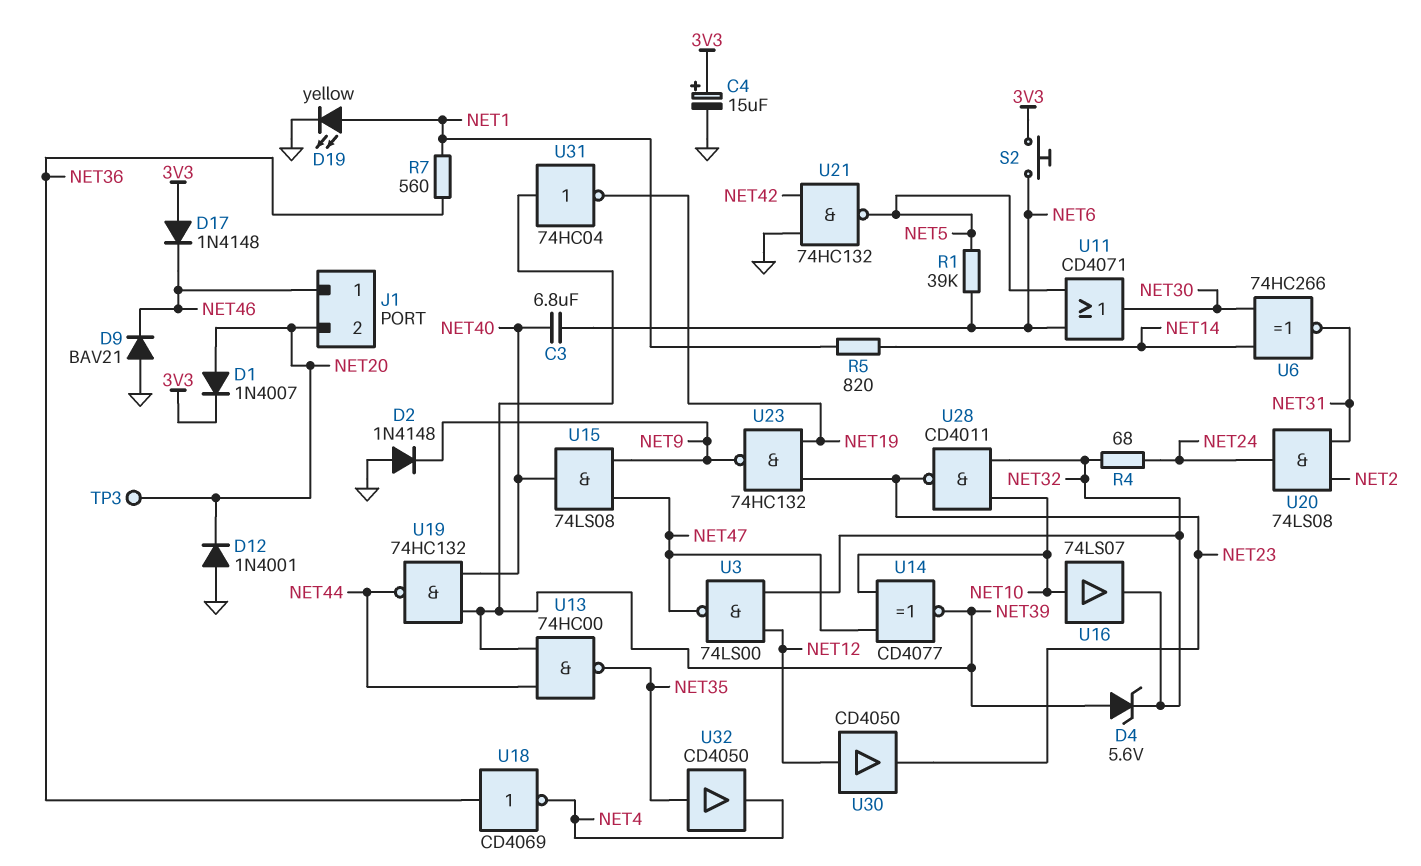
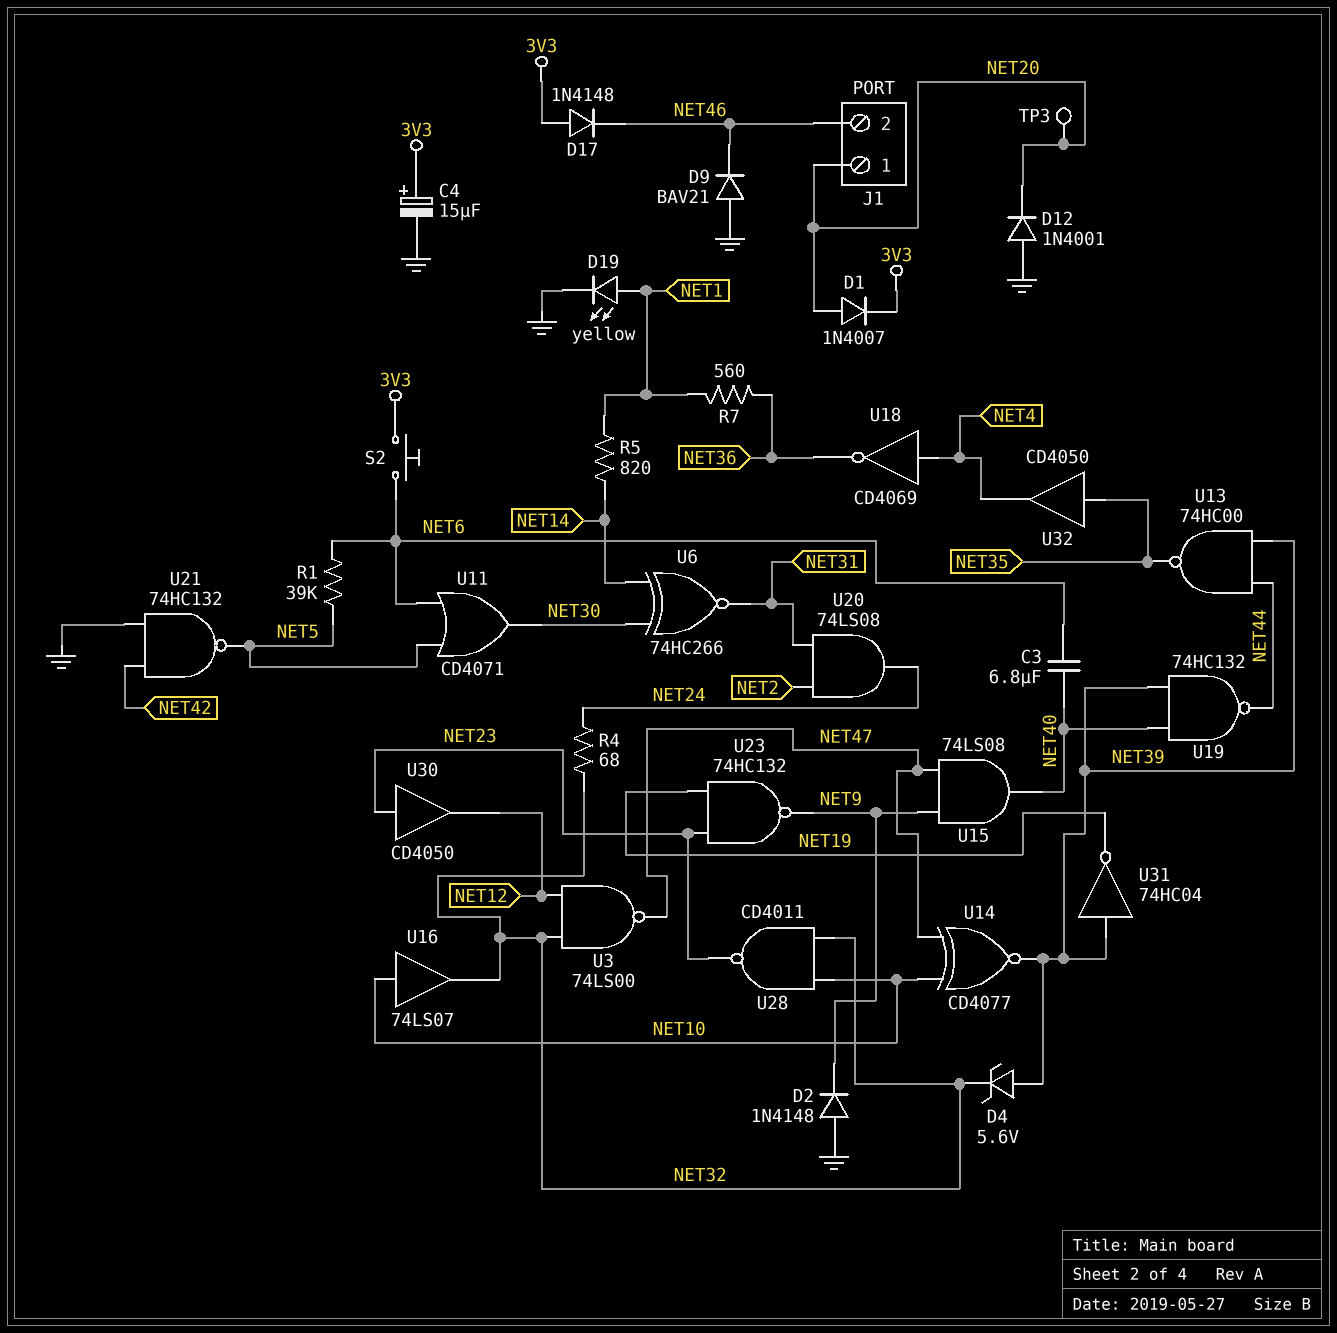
J1 pin 1: NET46 -> NET20
J1 pin 2: NET20 -> NET46
U18: NOT CD4069 (in NET36, out NET4) -> NOT CD4069 (in NET4, out NET36)
U30: buffer CD4050 (in NET12, out NET23) -> buffer CD4050 (in NET23, out NET12)

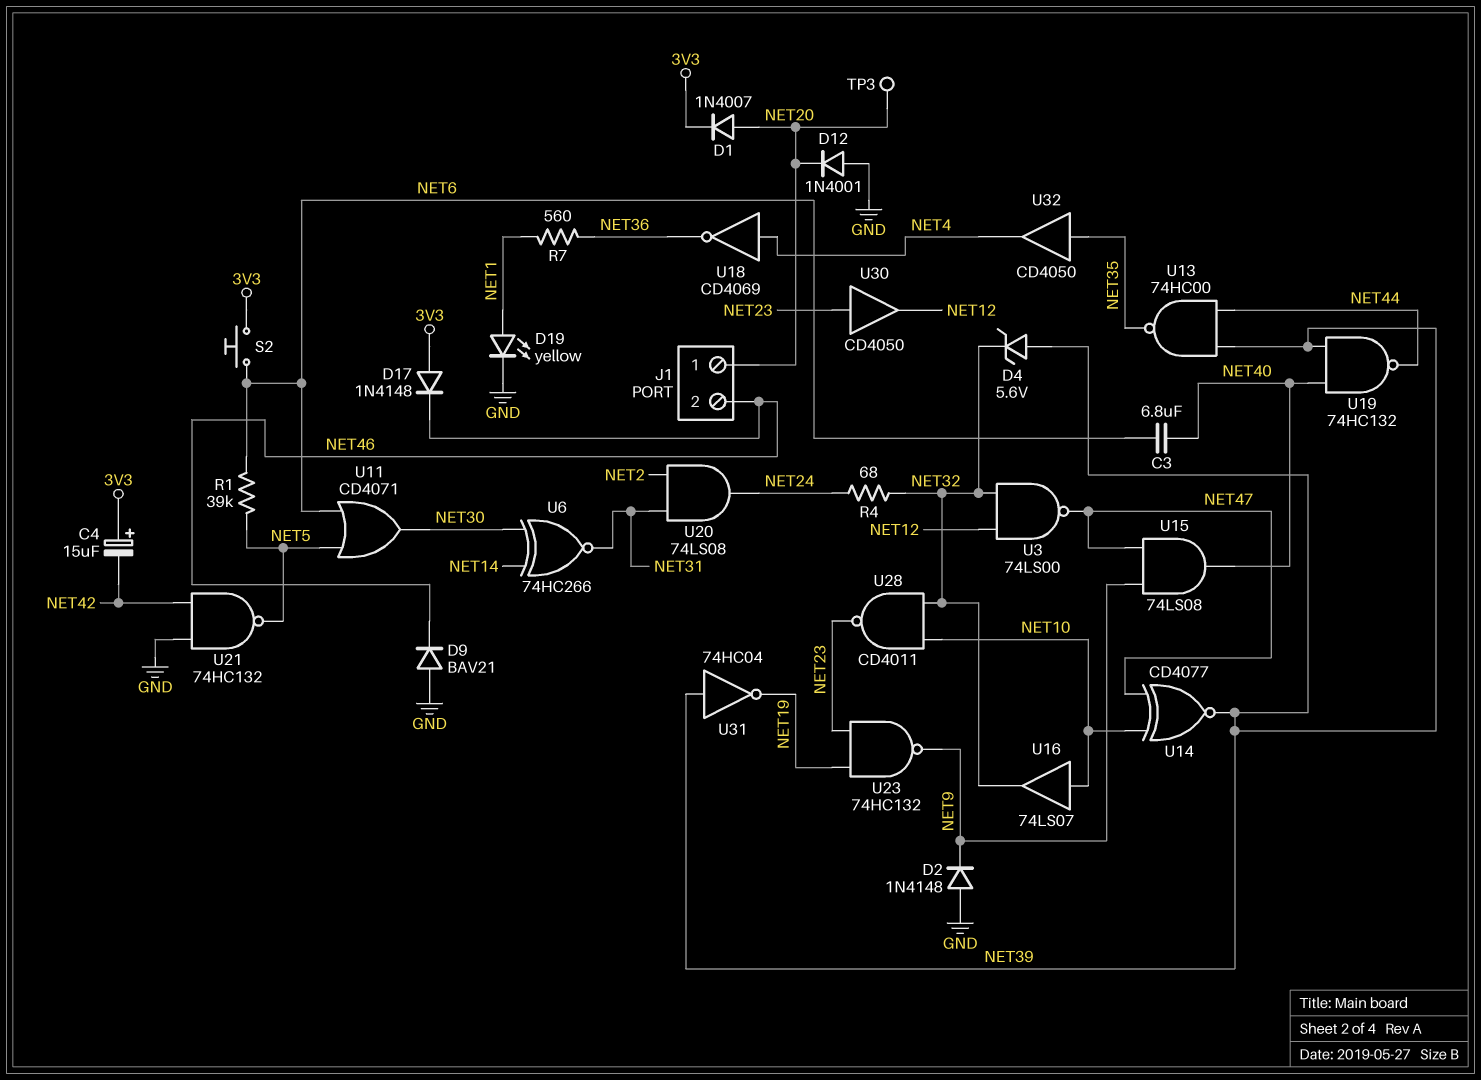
C4: 15uF (plus 3V3, minus GND) -> 15uF (plus 3V3, minus NET42)
R5: 820 (NET1, NET14) -> none

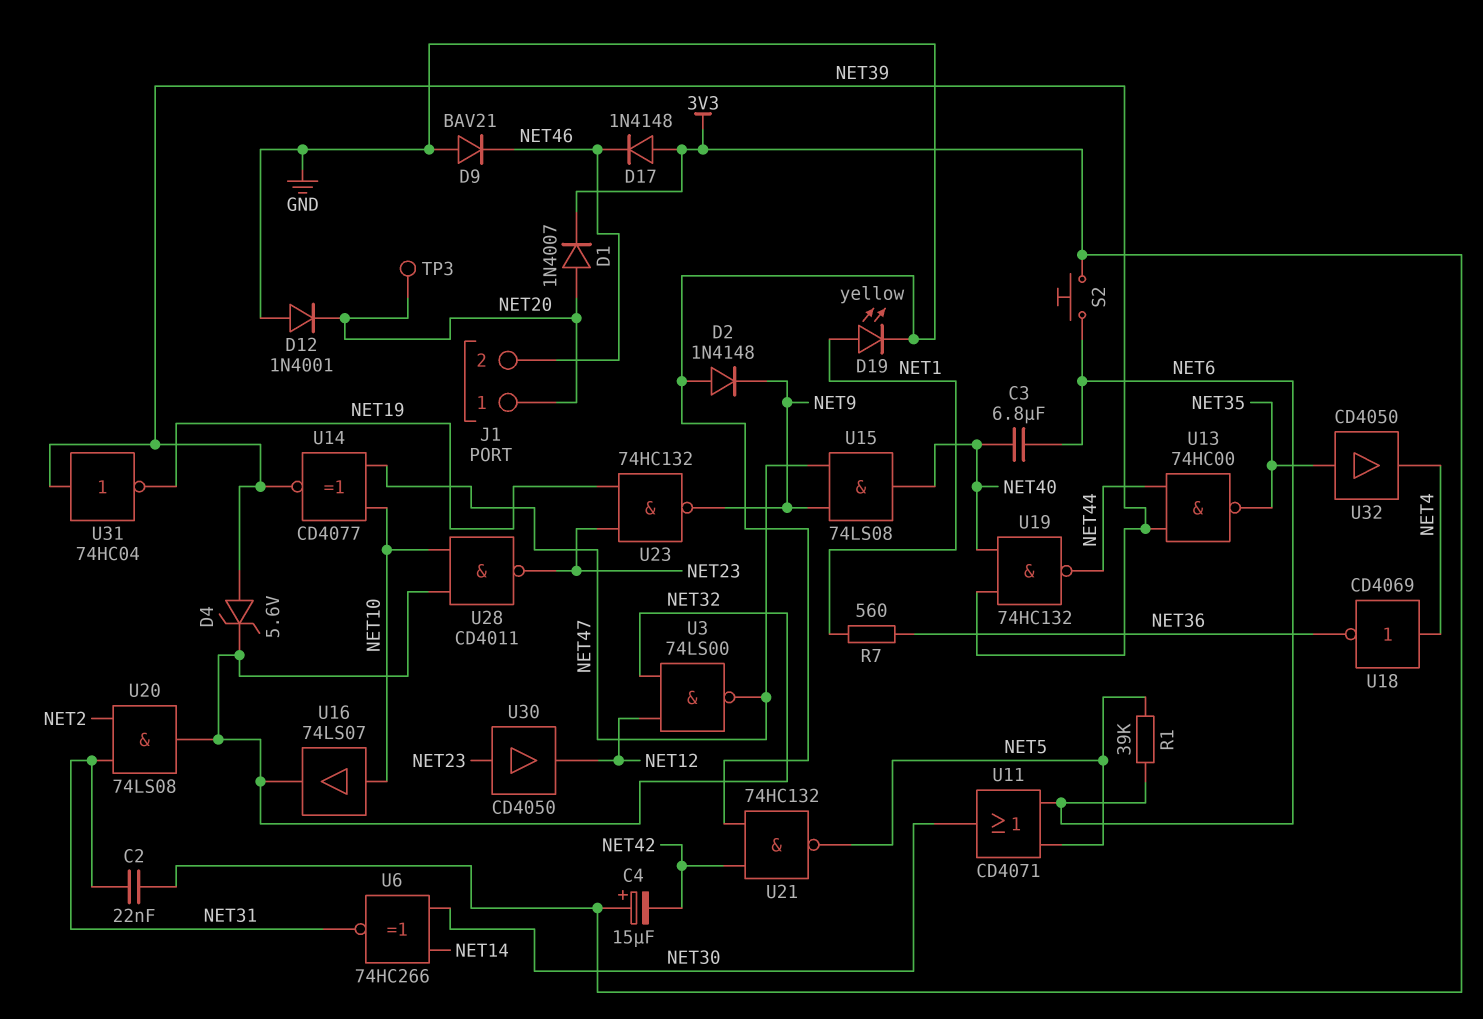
C2: none -> 22nF (3V3, NET31)
R4: 68 (NET24, NET32) -> none
U20: AND 74LS08 (in NET2, in NET31, out NET24) -> AND 74LS08 (in NET2, in NET31, out NET32)

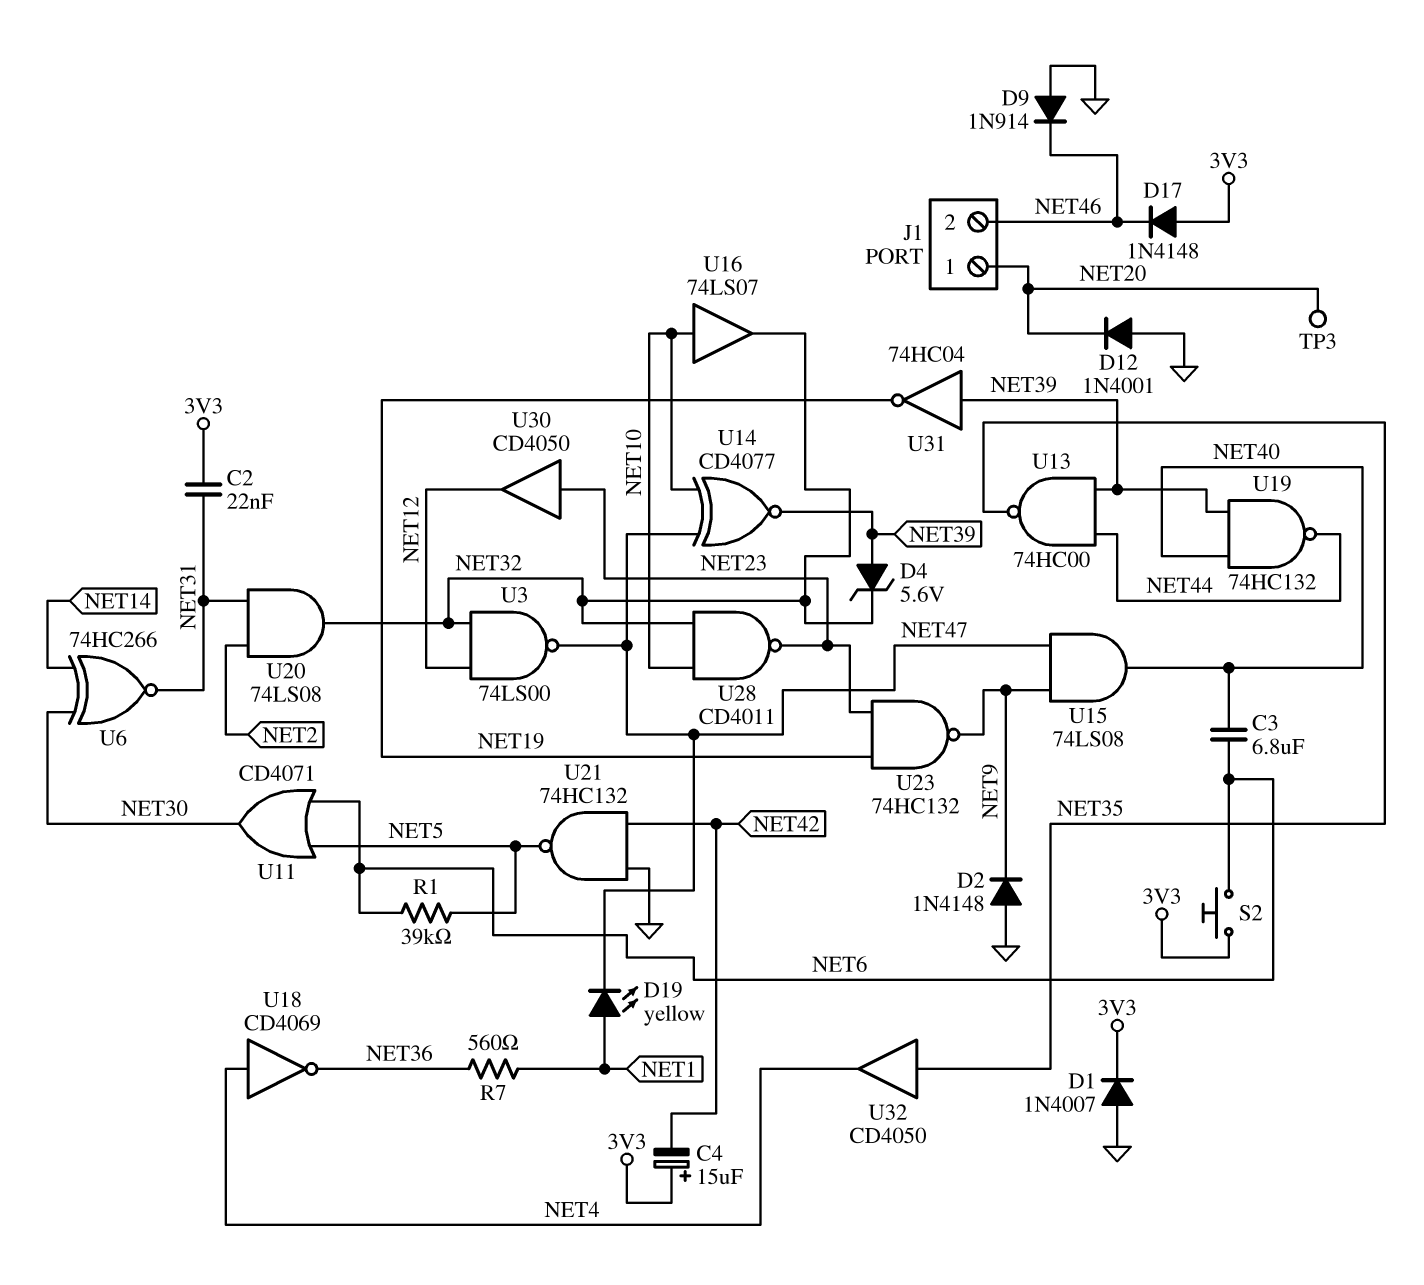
D1: diode 1N4007 (A NET20, K 3V3) -> diode 1N4007 (A GND, K 3V3)
D9: diode BAV21 (A GND, K NET46) -> diode 1N914 (A GND, K NET46)
D19: LED yellow (A NET1, K GND) -> LED yellow (A NET1, K NET47)

